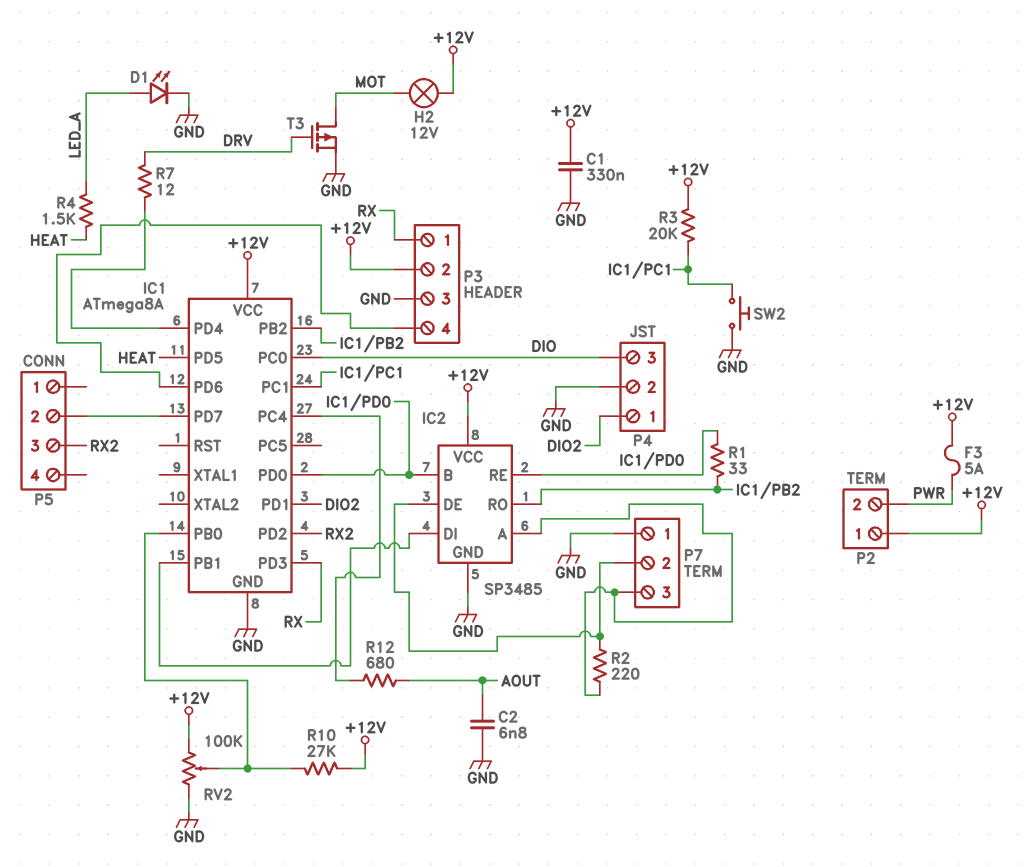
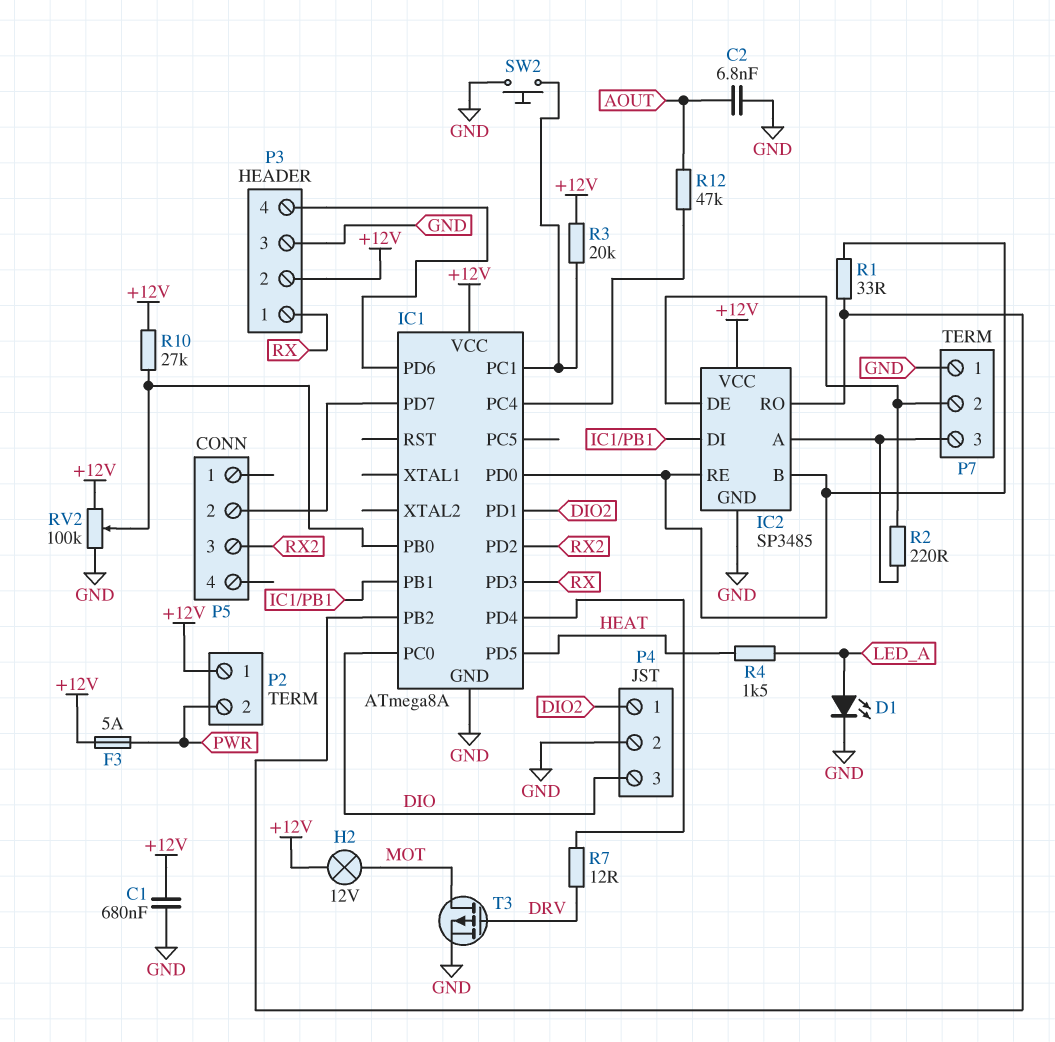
C1: 330nF (+12V, GND) -> 680nF (+12V, GND)
R12: 680 (AOUT, IC1/PC4) -> 47k (AOUT, IC1/PC4)

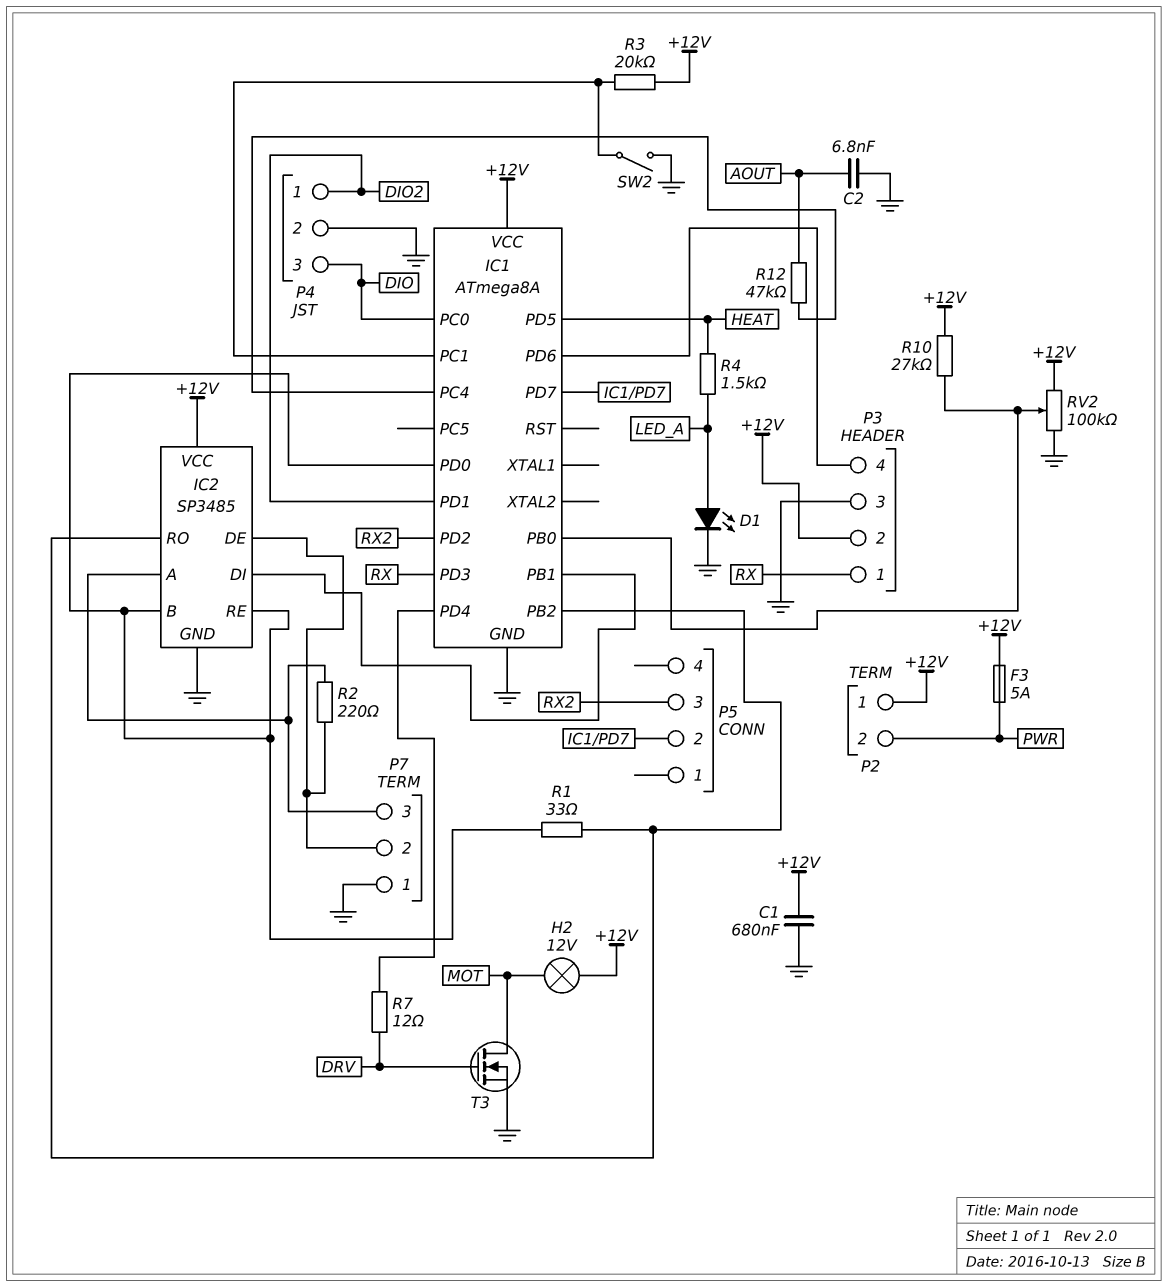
SW2: button (GND, IC1/PC1) -> switch (GND, IC1/PC1)
T3: PMOS (G DRV, D MOT, S GND) -> NMOS (G DRV, D MOT, S GND)

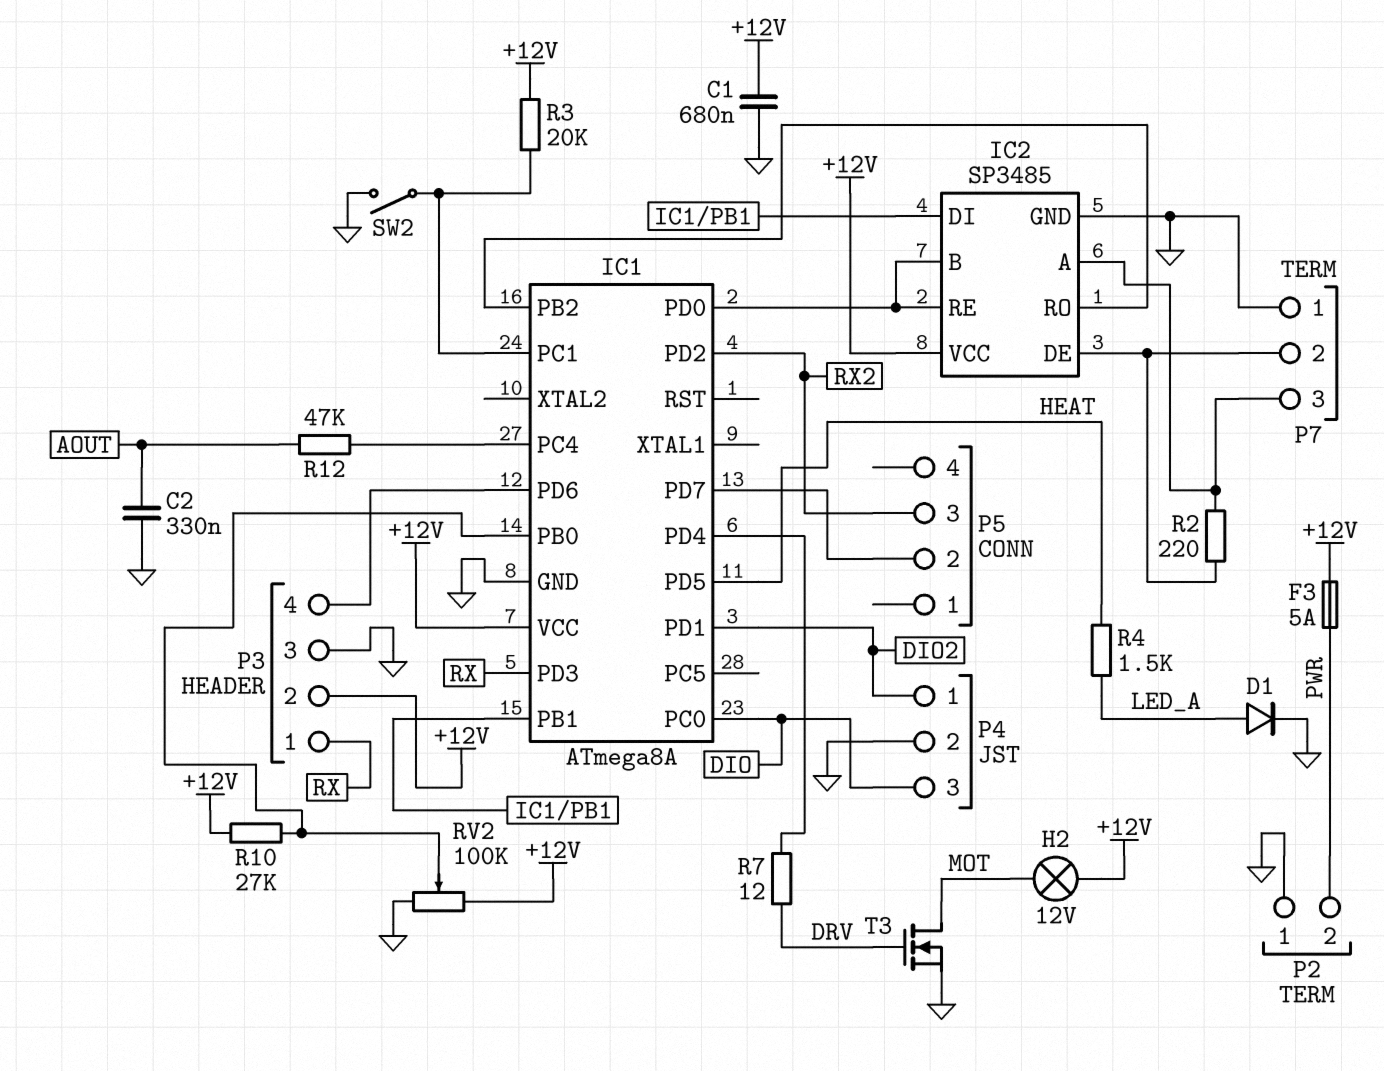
C2: 6.8nF (AOUT, GND) -> 330nF (AOUT, GND)
D1: LED (A LED_A, K GND) -> diode (A LED_A, K GND)
P2 pin 1: +12V -> GND
R1: 33 (IC1/PB2, IC1/PD0) -> none

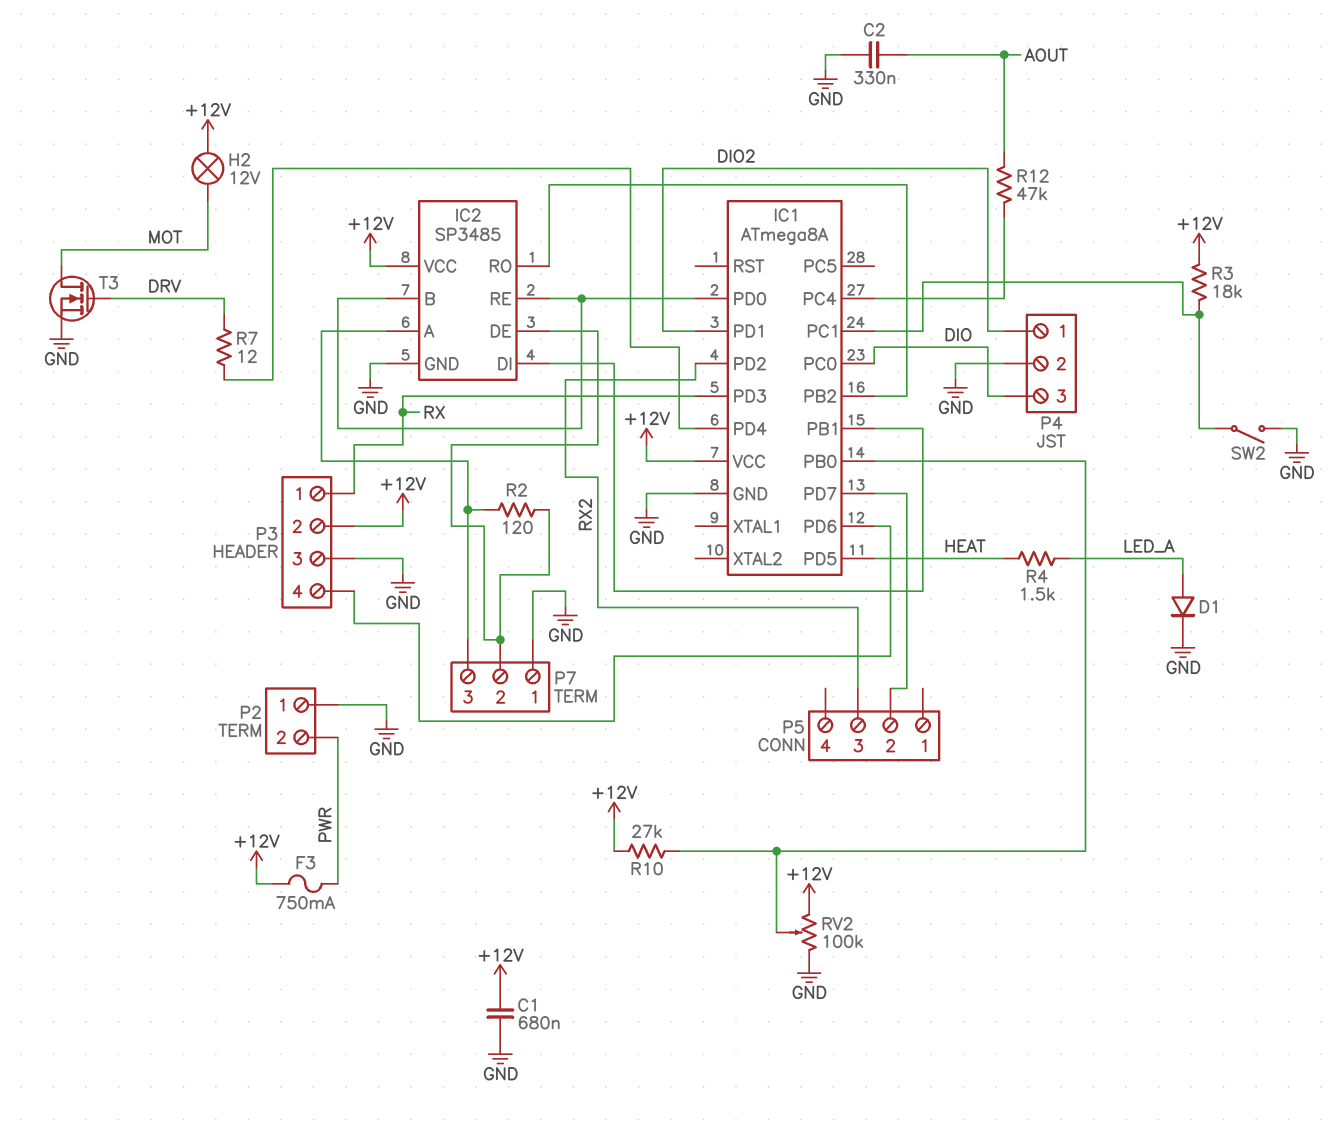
F3: 5A (+12V, PWR) -> 750mA (+12V, PWR)
R2: 220 (IC2/A, IC2/DE) -> 120 (IC2/A, IC2/DE)
R3: 20k (+12V, IC1/PC1) -> 18k (+12V, IC1/PC1)

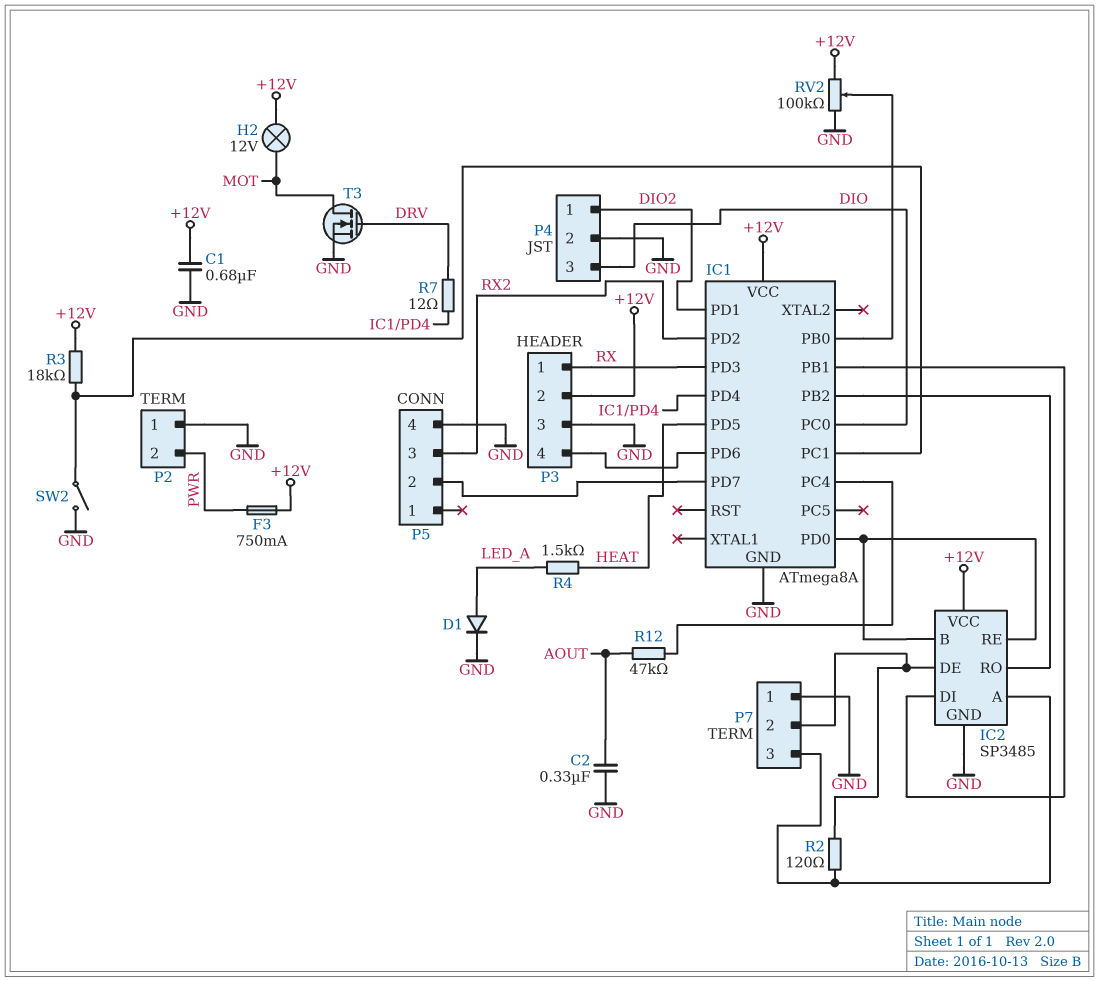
P5 pin 4: none -> GND
R10: 27k (+12V, IC1/PB0) -> none

